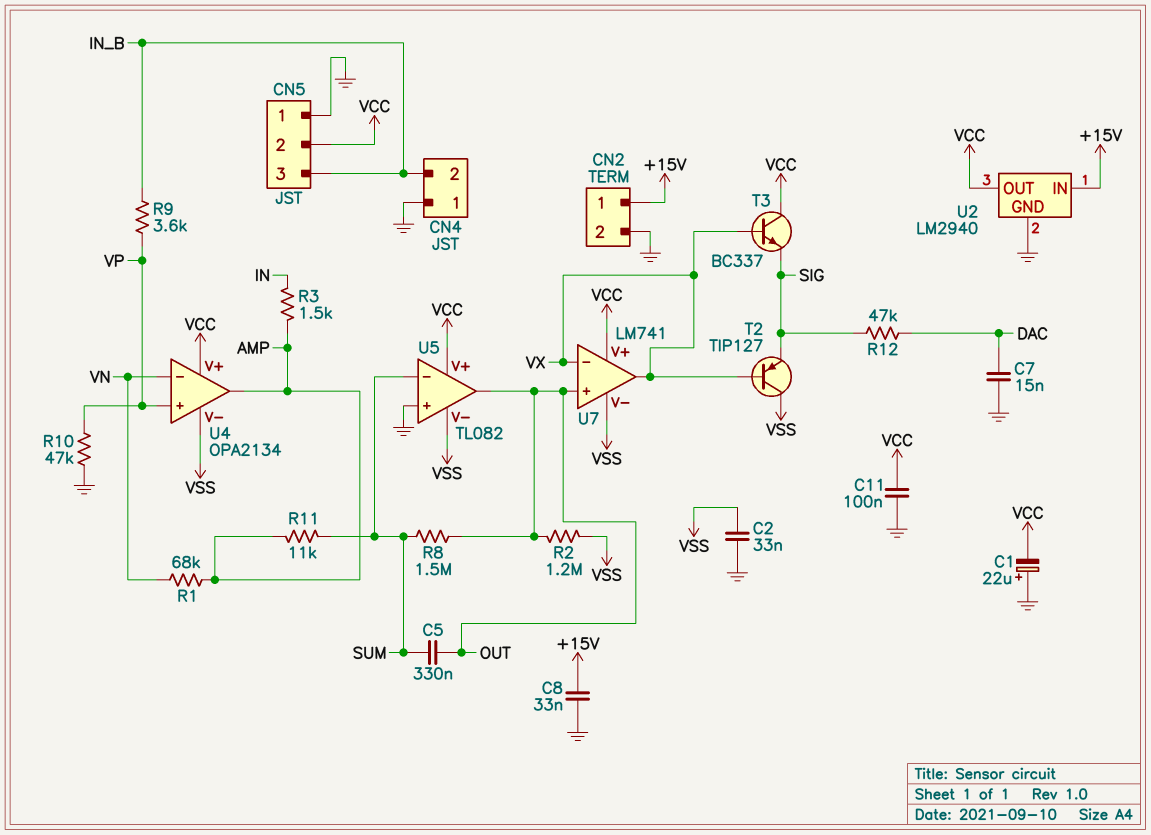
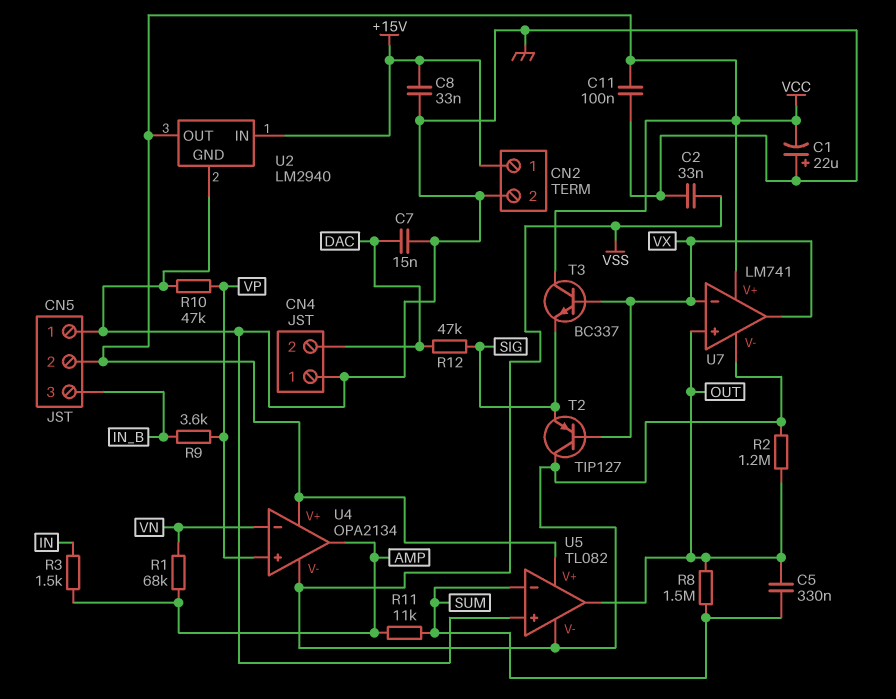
CN4 pin 2: IN_B -> DAC

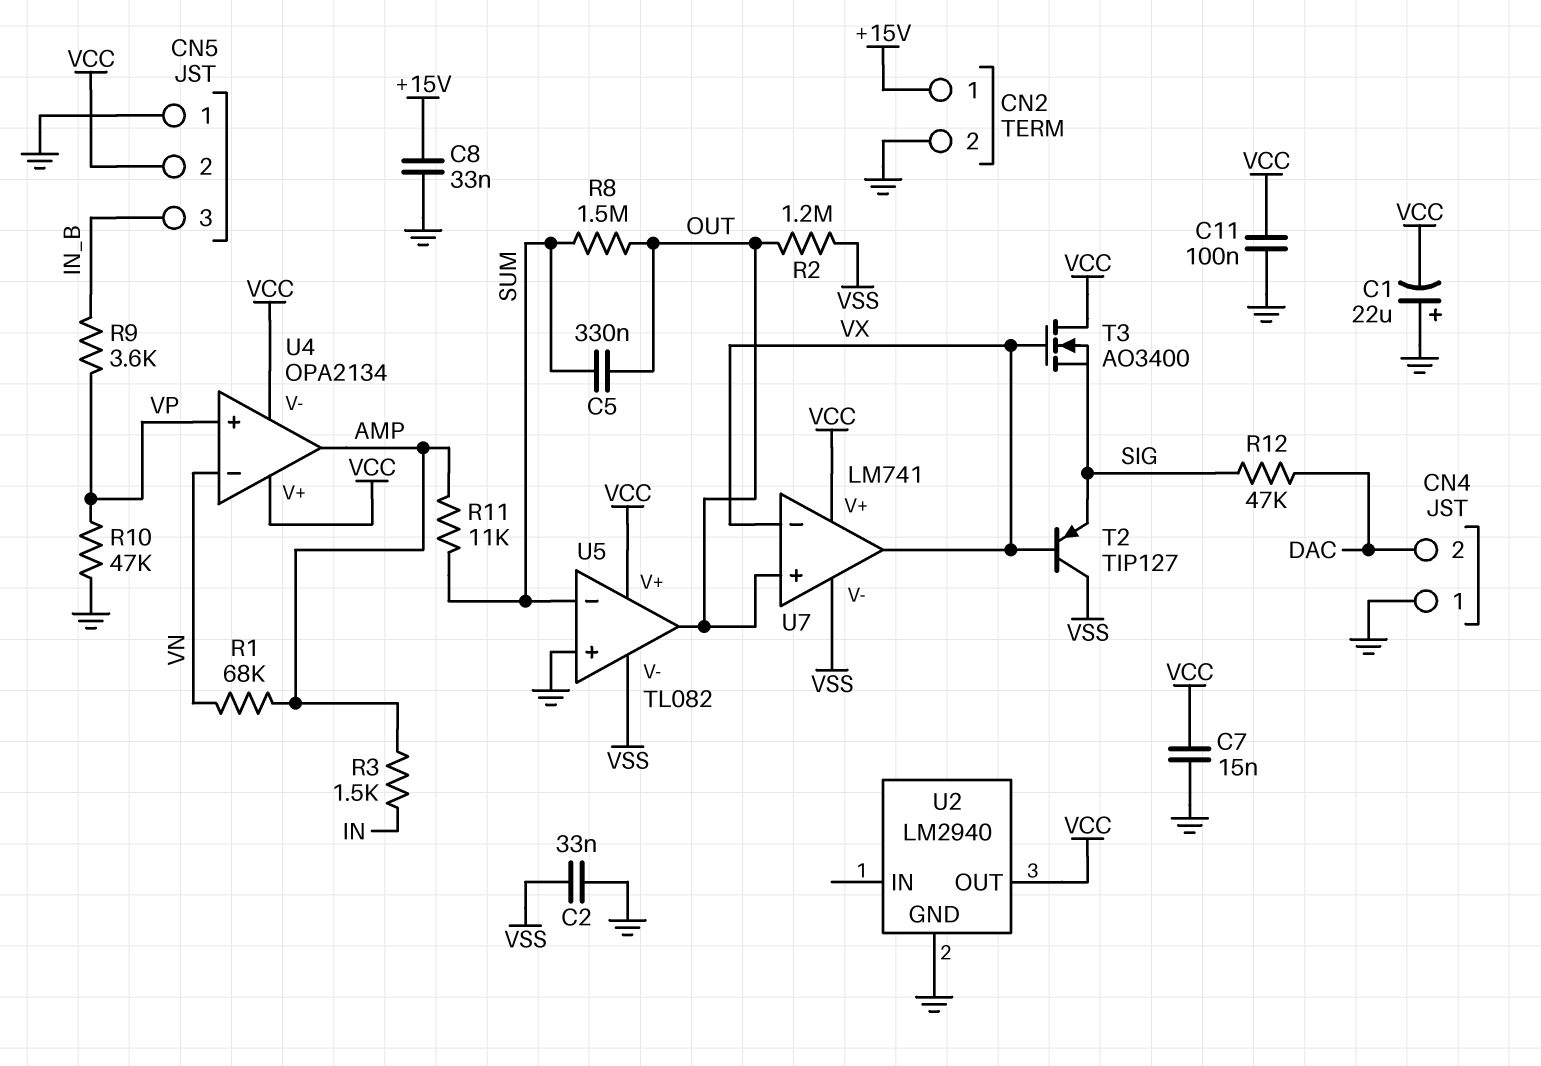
C7: 15nF (DAC, GND) -> 15nF (GND, VCC)
T3: NPN BC337 (B VX, C VCC, E SIG) -> NMOS AO3400 (G VX, D VCC, S SIG)
U2 pin IN: +15V -> none
U4 pin V-: VSS -> VCC

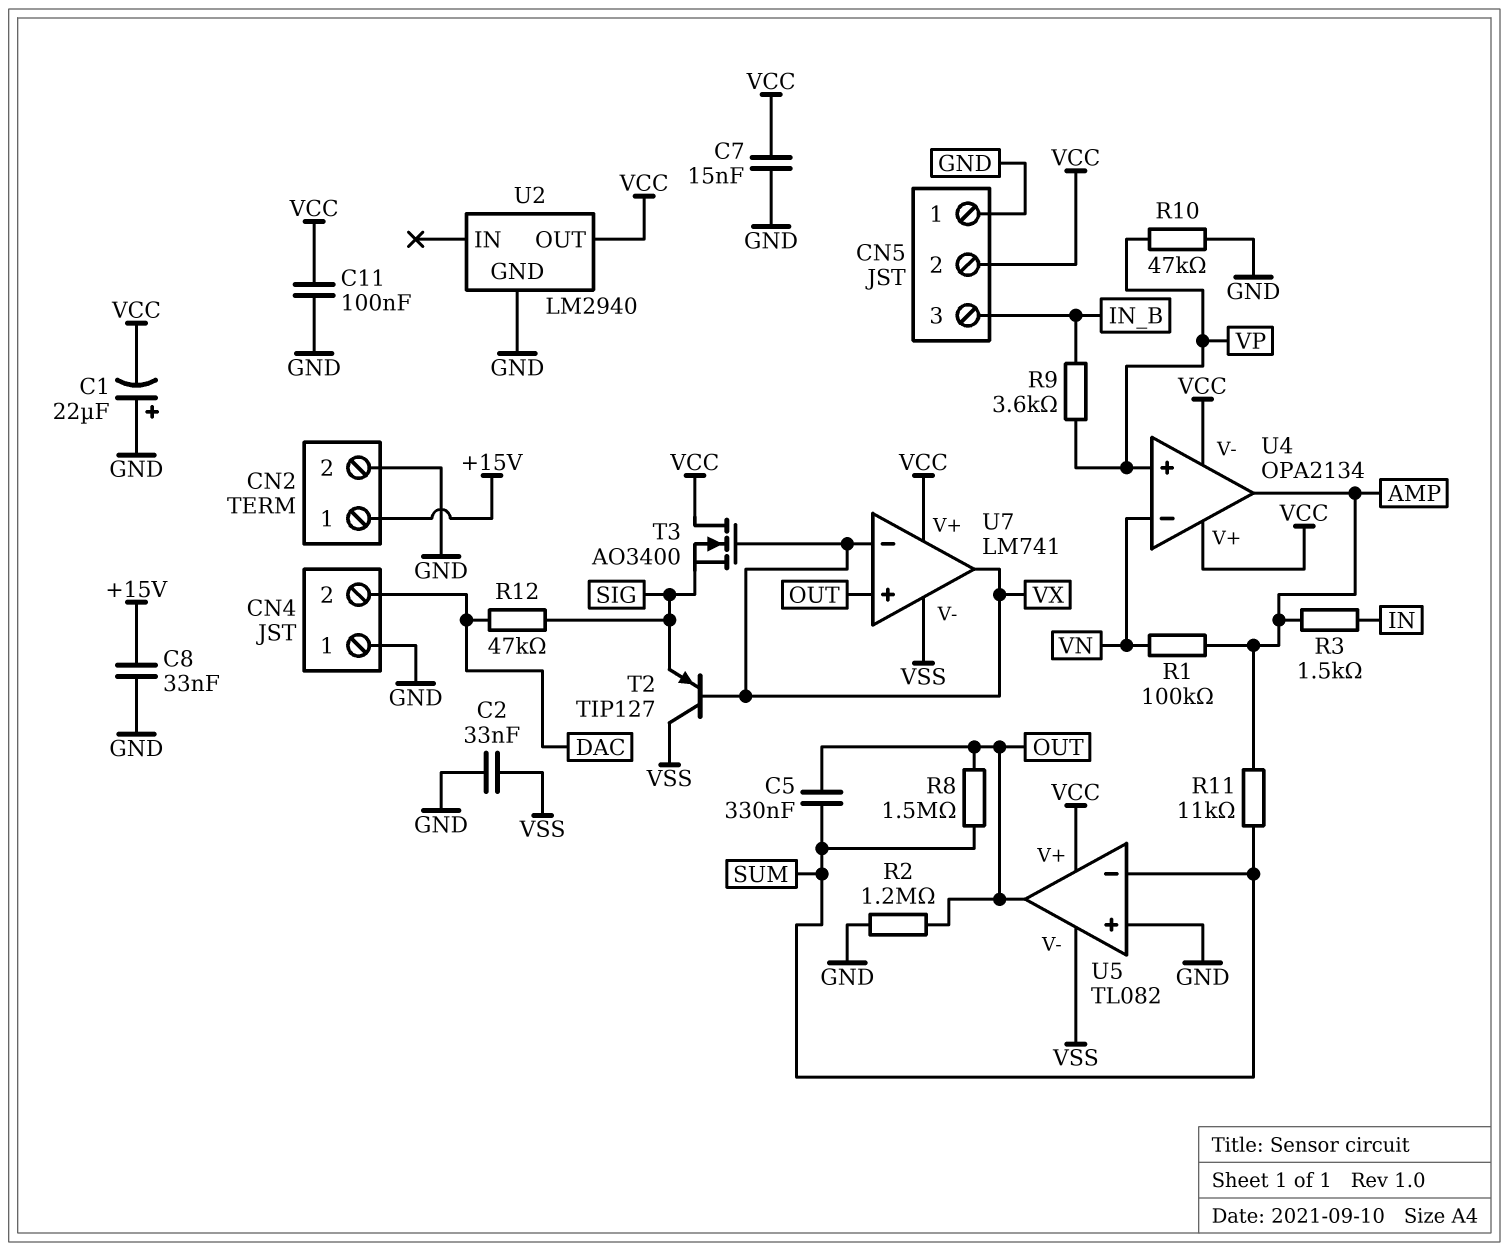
R1: 68k (AMP, VN) -> 100k (AMP, VN)
R2: 1.2M (OUT, VSS) -> 1.2M (GND, OUT)

